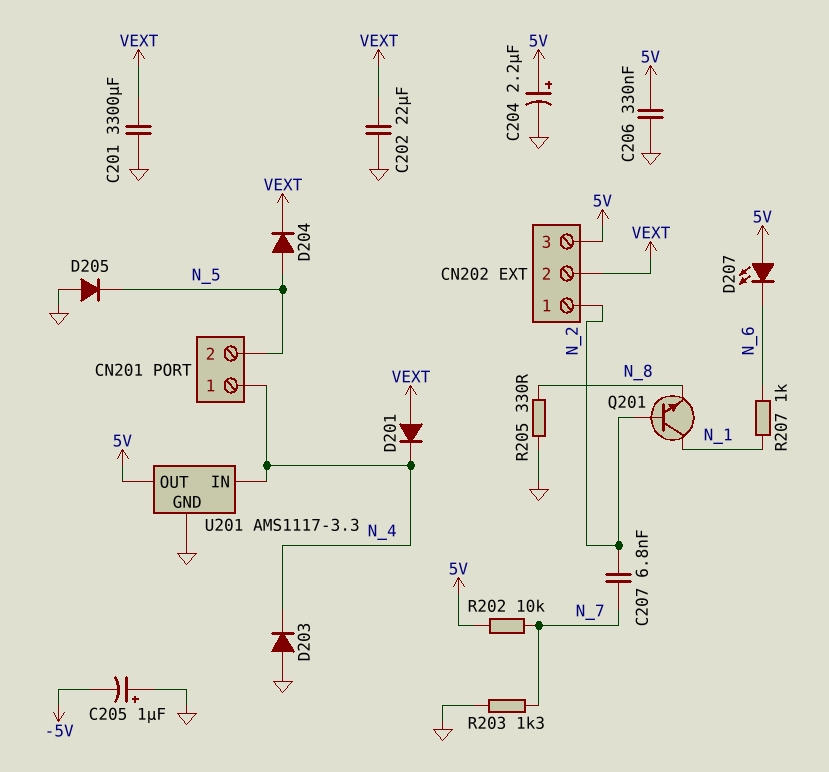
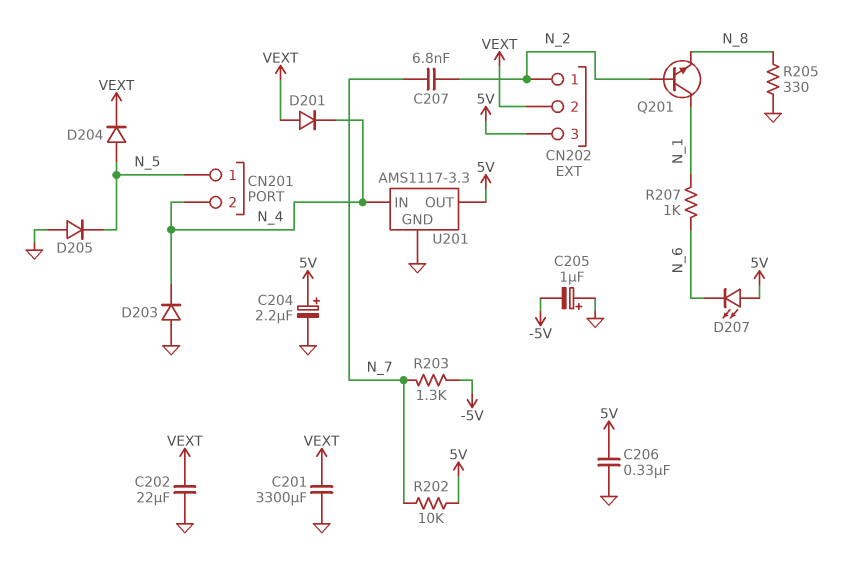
CN201 pin 1: N_4 -> N_5
CN201 pin 2: N_5 -> N_4
R203: 1.3k (GND, N_7) -> 1.3k (-5V, N_7)

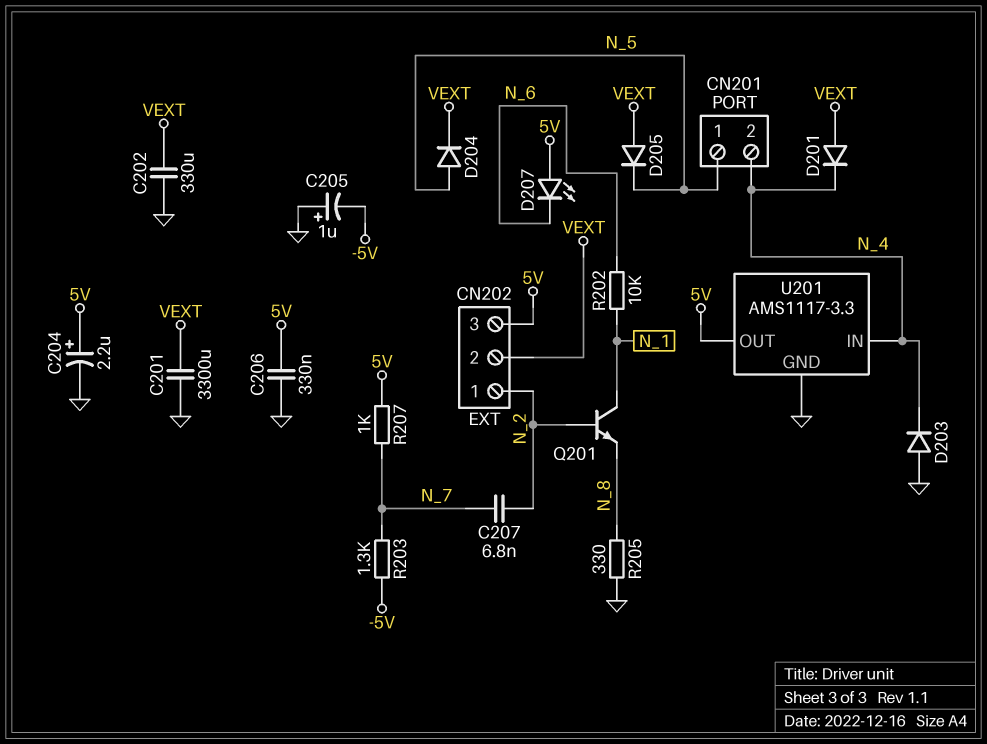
C202: 22uF (GND, VEXT) -> 330uF (GND, VEXT)
D205: diode (A GND, K N_5) -> diode (A VEXT, K N_5)
R202: 10k (5V, N_7) -> 10k (N_1, N_6)
R207: 1k (N_1, N_6) -> 1k (5V, N_7)

